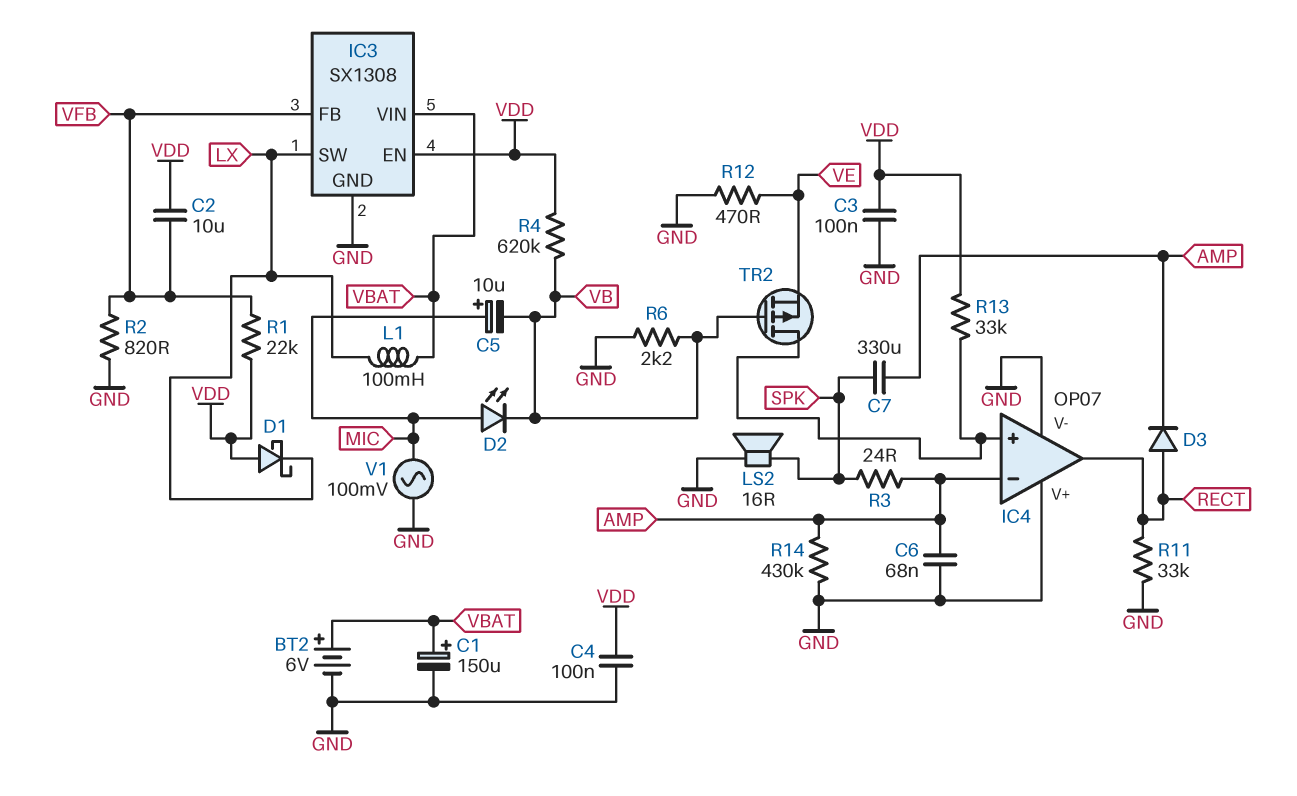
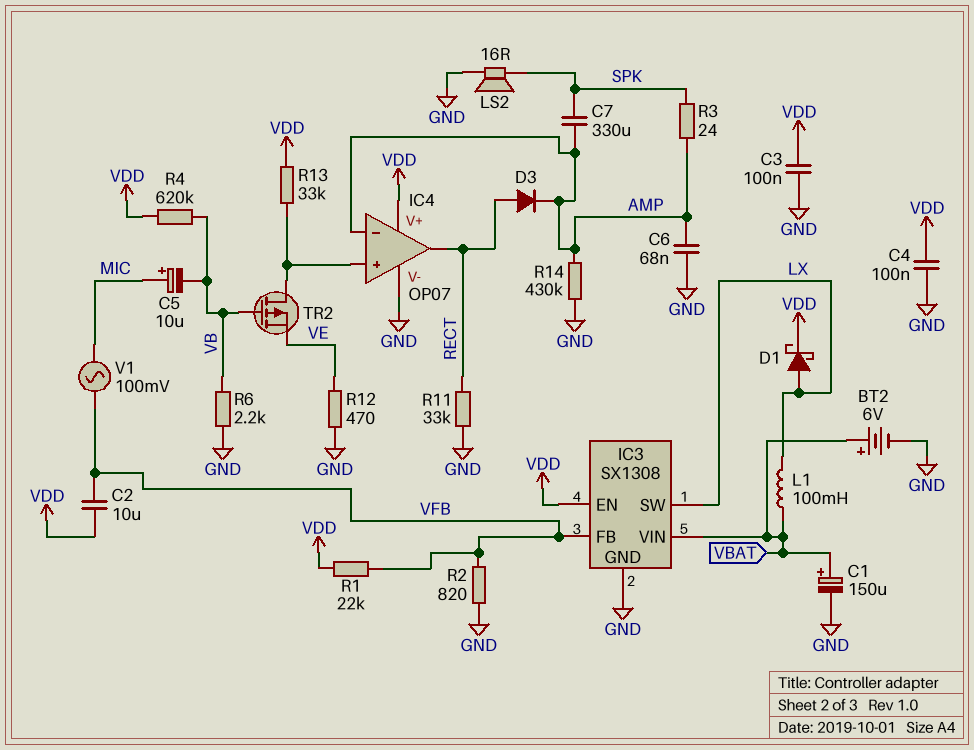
D1: schottky (A VDD, K LX) -> schottky (A LX, K VDD)
D2: LED (A MIC, K VB) -> none
IC4 pin V+: GND -> VDD
V1: AC 100mV (GND, MIC) -> AC 100mV (MIC, VFB)

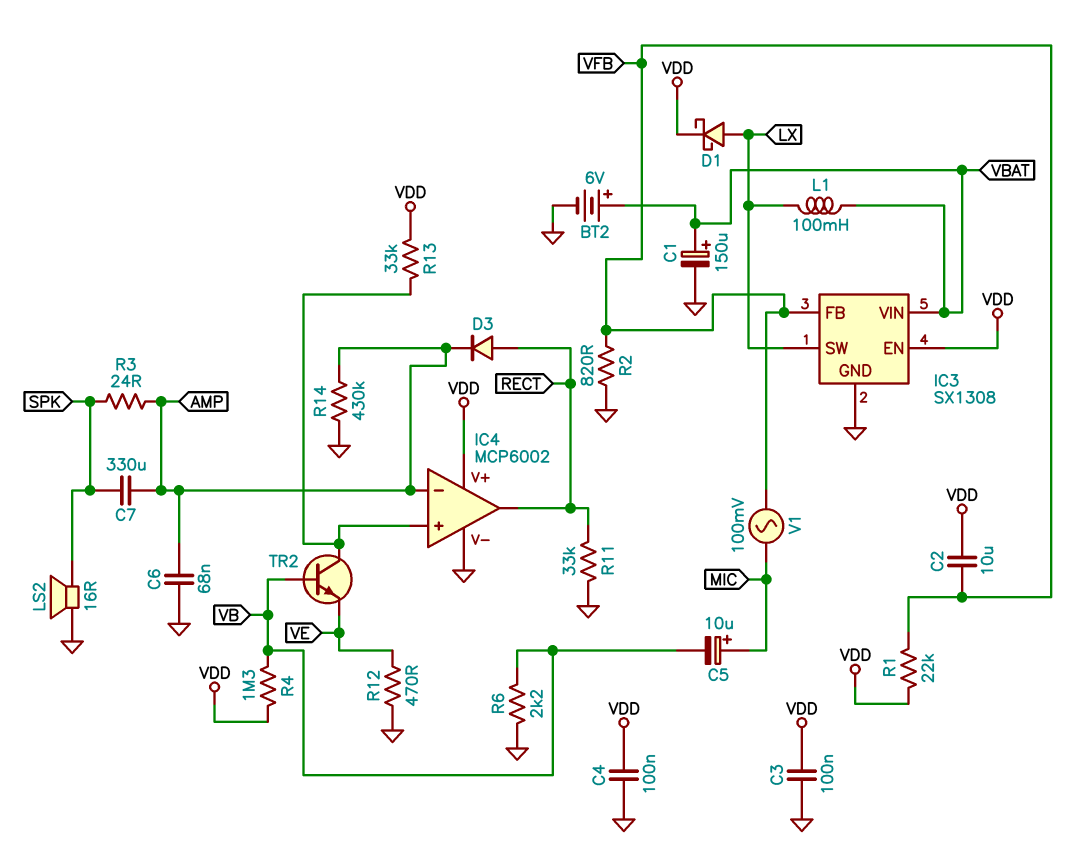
IC4: OP07 -> MCP6002
R4: 620k (VB, VDD) -> 1.3M (VB, VDD)
TR2: PMOS (G VB, D IC4/in+, S VE) -> NPN (B VB, C IC4/in+, E VE)

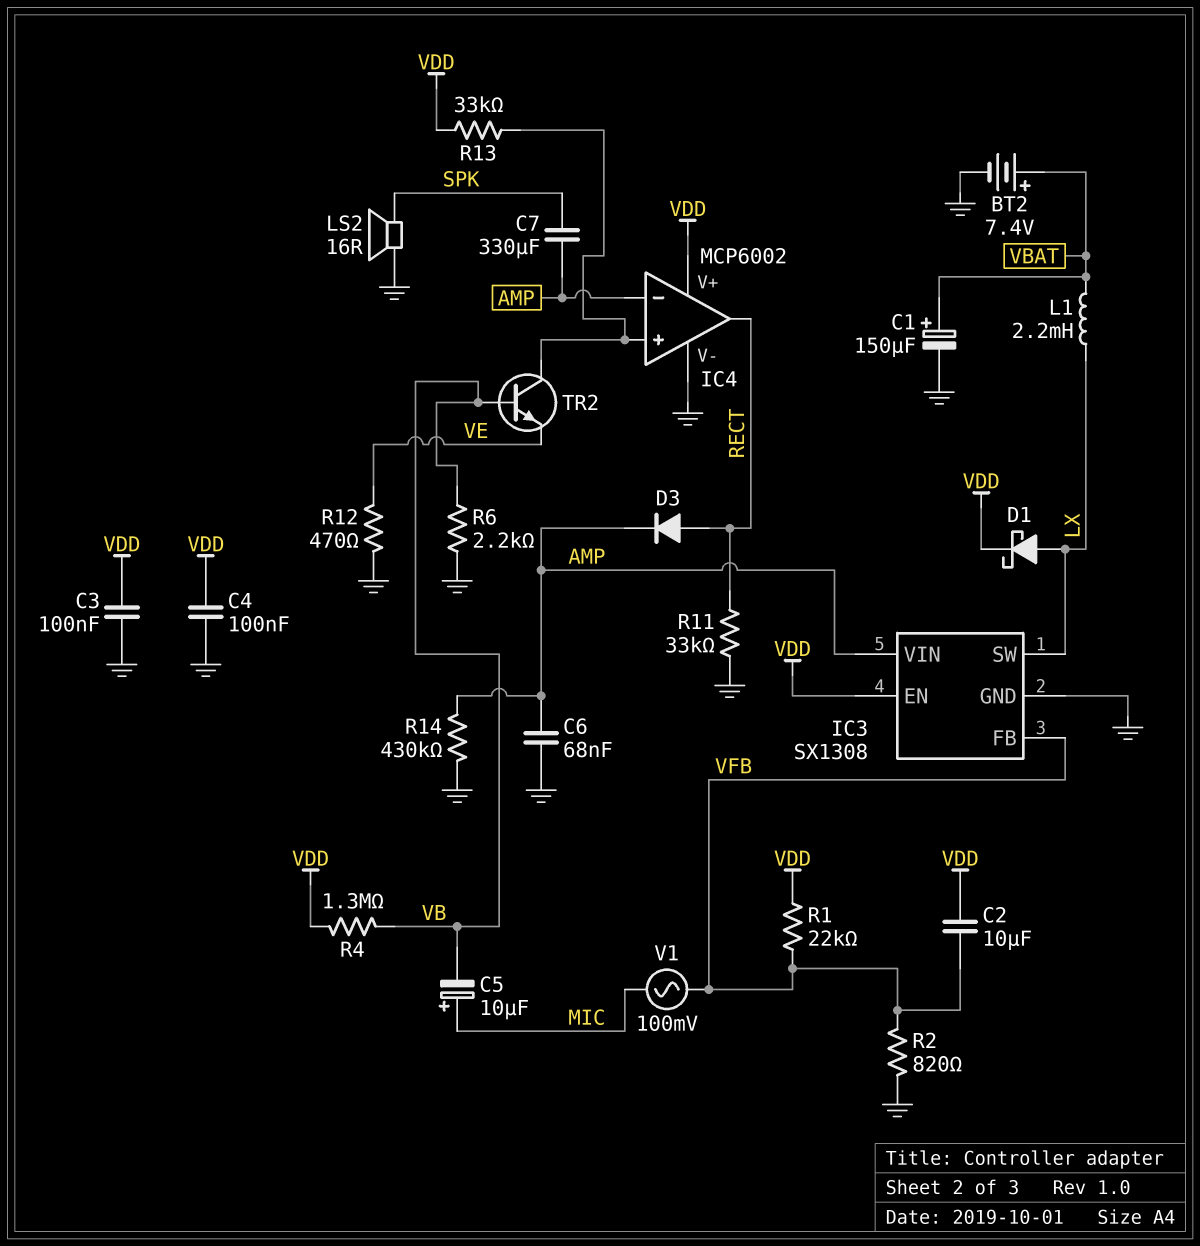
BT2: 6V (plus VBAT, minus GND) -> 7.4V (plus VBAT, minus GND)
IC3 pin VIN: VBAT -> AMP
L1: 100mH (LX, VBAT) -> 2.2mH (LX, VBAT)
R3: 24 (AMP, SPK) -> none

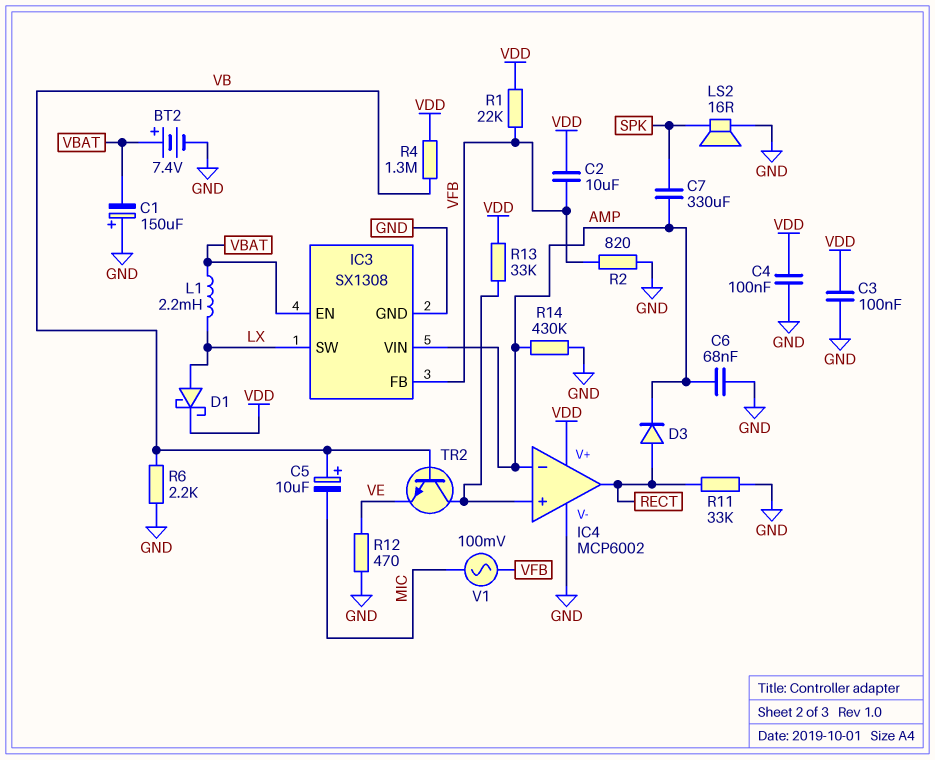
C1: 150uF (plus VBAT, minus GND) -> 150uF (plus GND, minus VBAT)
C5: 10uF (plus MIC, minus VB) -> 10uF (plus VB, minus MIC)
IC3 pin EN: VDD -> VBAT

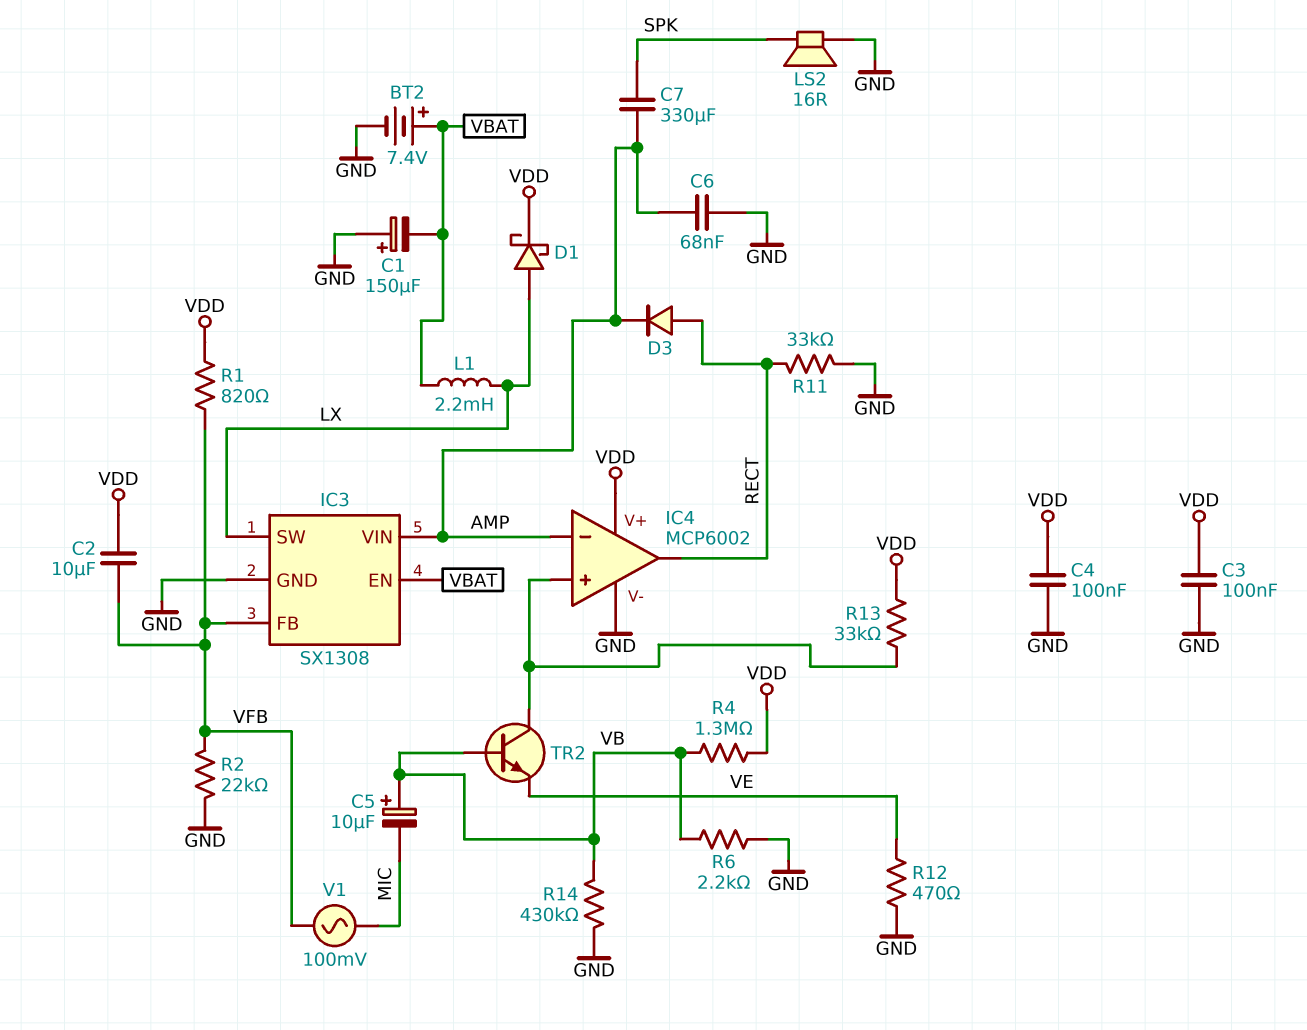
R1: 22k (VDD, VFB) -> 820 (VDD, VFB)
R2: 820 (GND, VFB) -> 22k (GND, VFB)
R14: 430k (AMP, GND) -> 430k (GND, VB)

